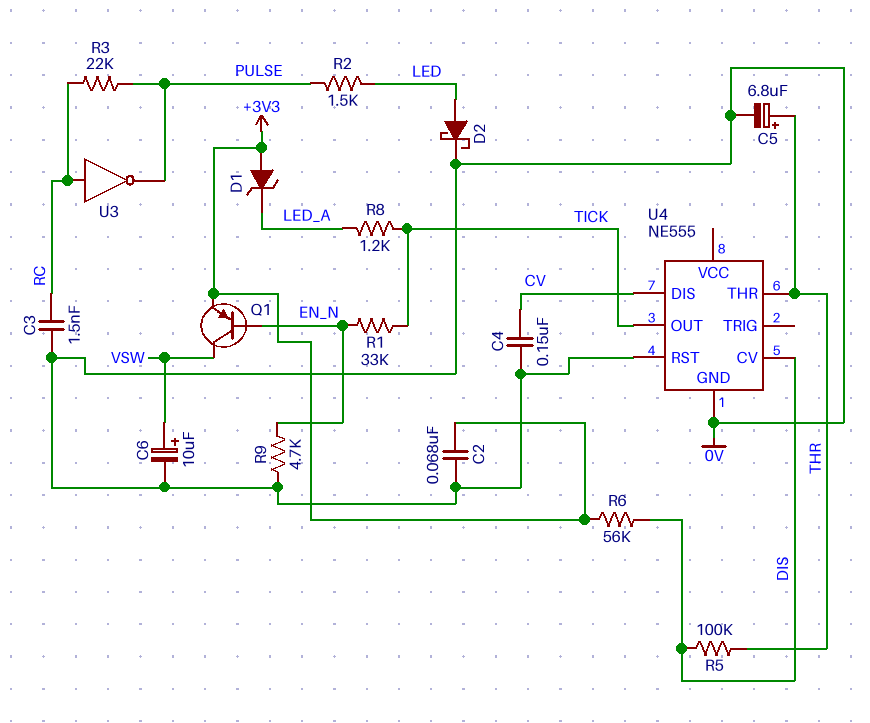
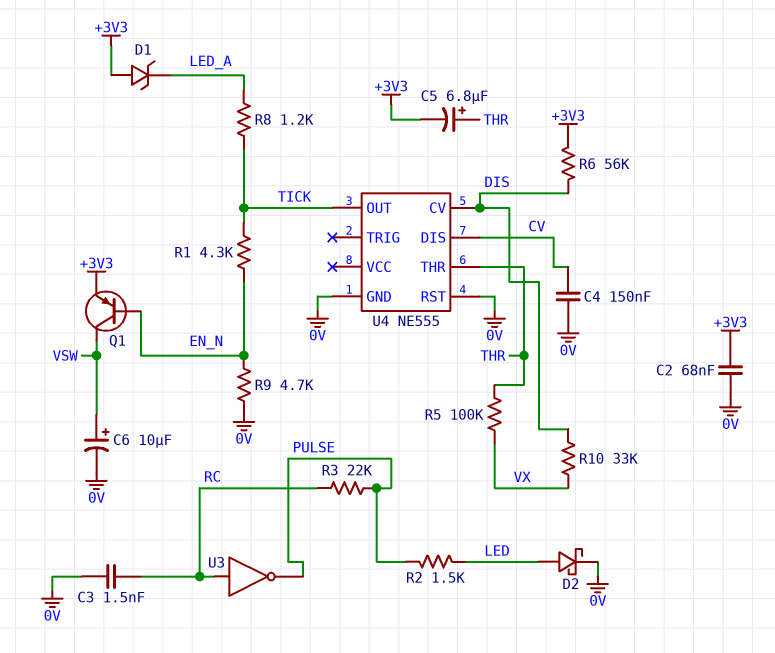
C5: 6.8uF (plus THR, minus 0V) -> 6.8uF (plus THR, minus +3V3)
R1: 33k (EN_N, TICK) -> 4.3k (EN_N, TICK)
R5: 100k (DIS, THR) -> 100k (THR, VX)
R10: none -> 33k (DIS, VX)

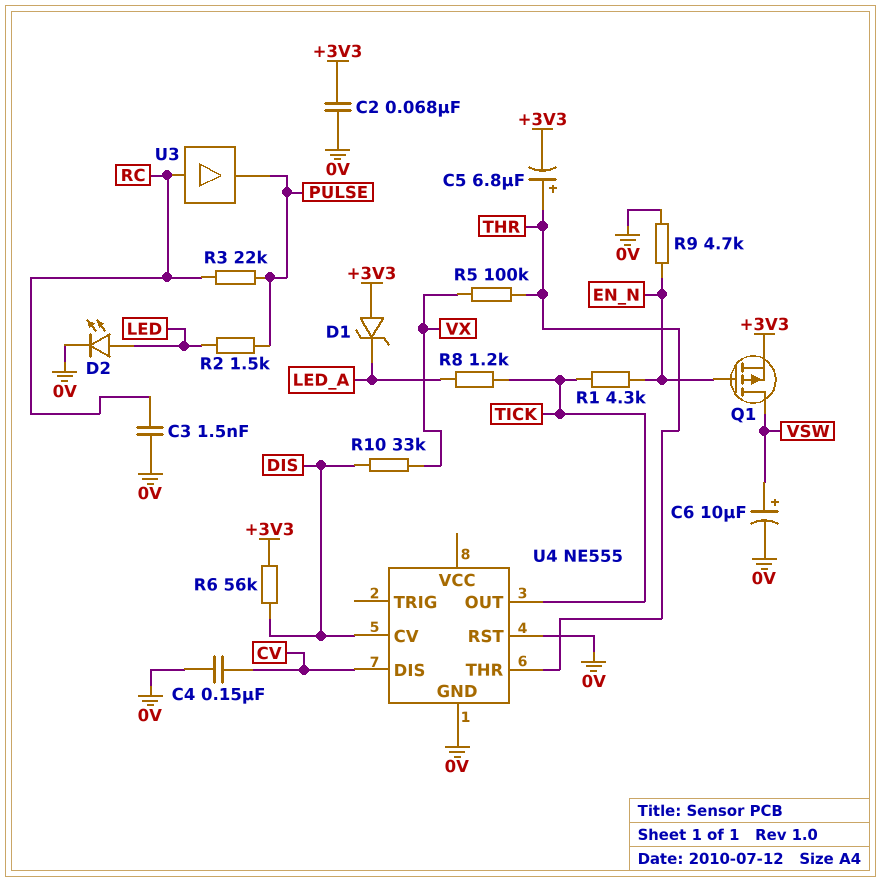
D2: schottky (A LED, K 0V) -> LED (A LED, K 0V)
Q1: PNP (B EN_N, C VSW, E +3V3) -> PMOS (G EN_N, D VSW, S +3V3)
U3: NOT (in RC, out PULSE) -> buffer (in RC, out PULSE)

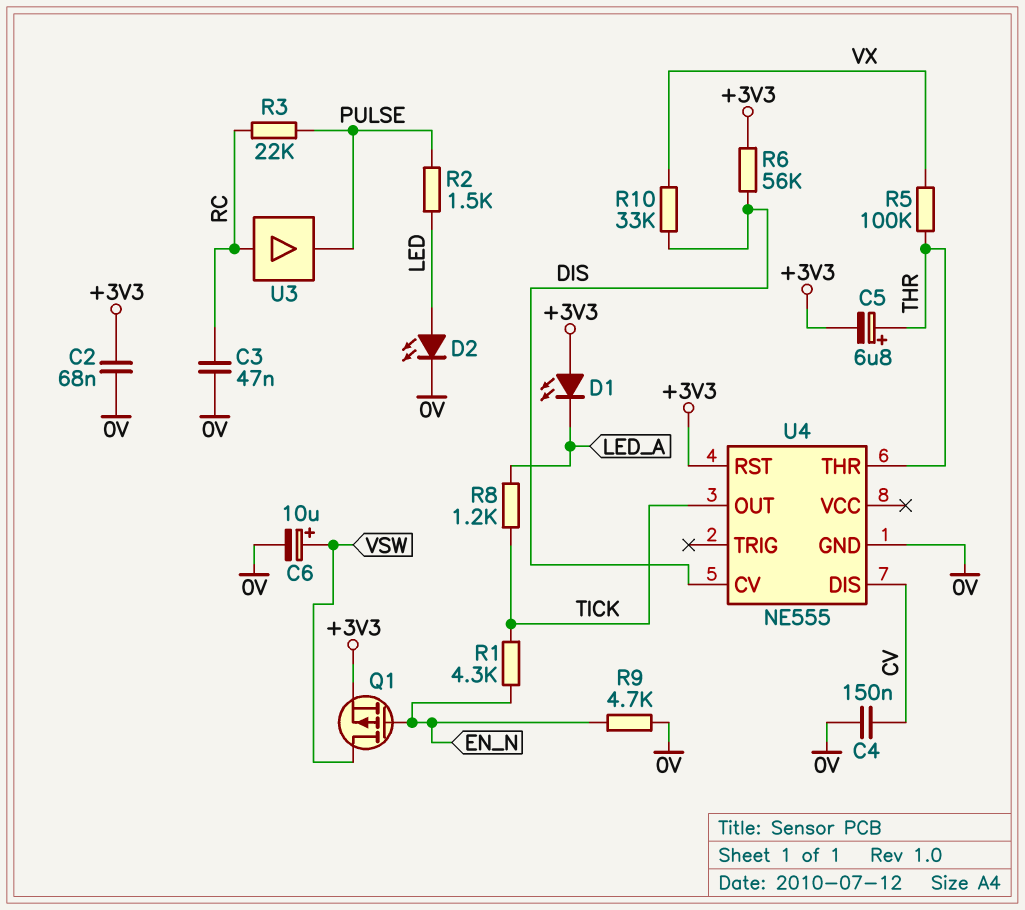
C3: 1.5nF (0V, RC) -> 47nF (0V, RC)
D1: zener (A +3V3, K LED_A) -> LED (A +3V3, K LED_A)
U4 pin RST: 0V -> +3V3

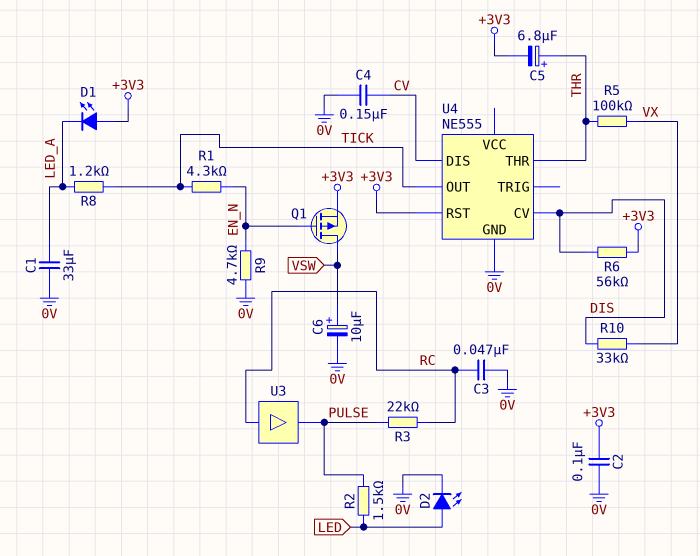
C1: none -> 33uF (0V, LED_A)
C2: 68nF (+3V3, 0V) -> 100nF (+3V3, 0V)

